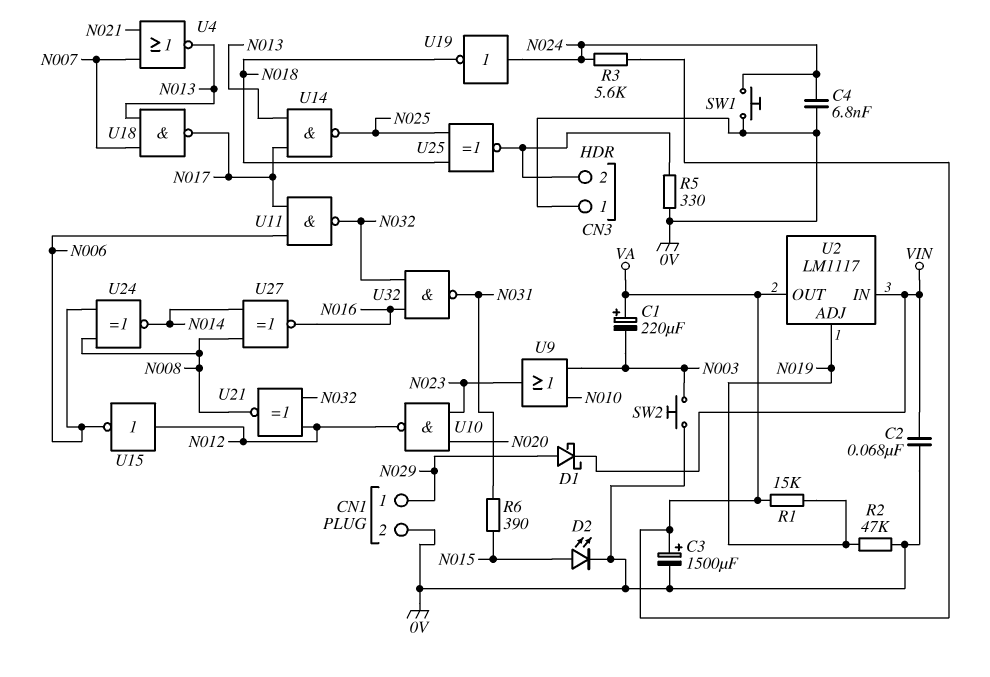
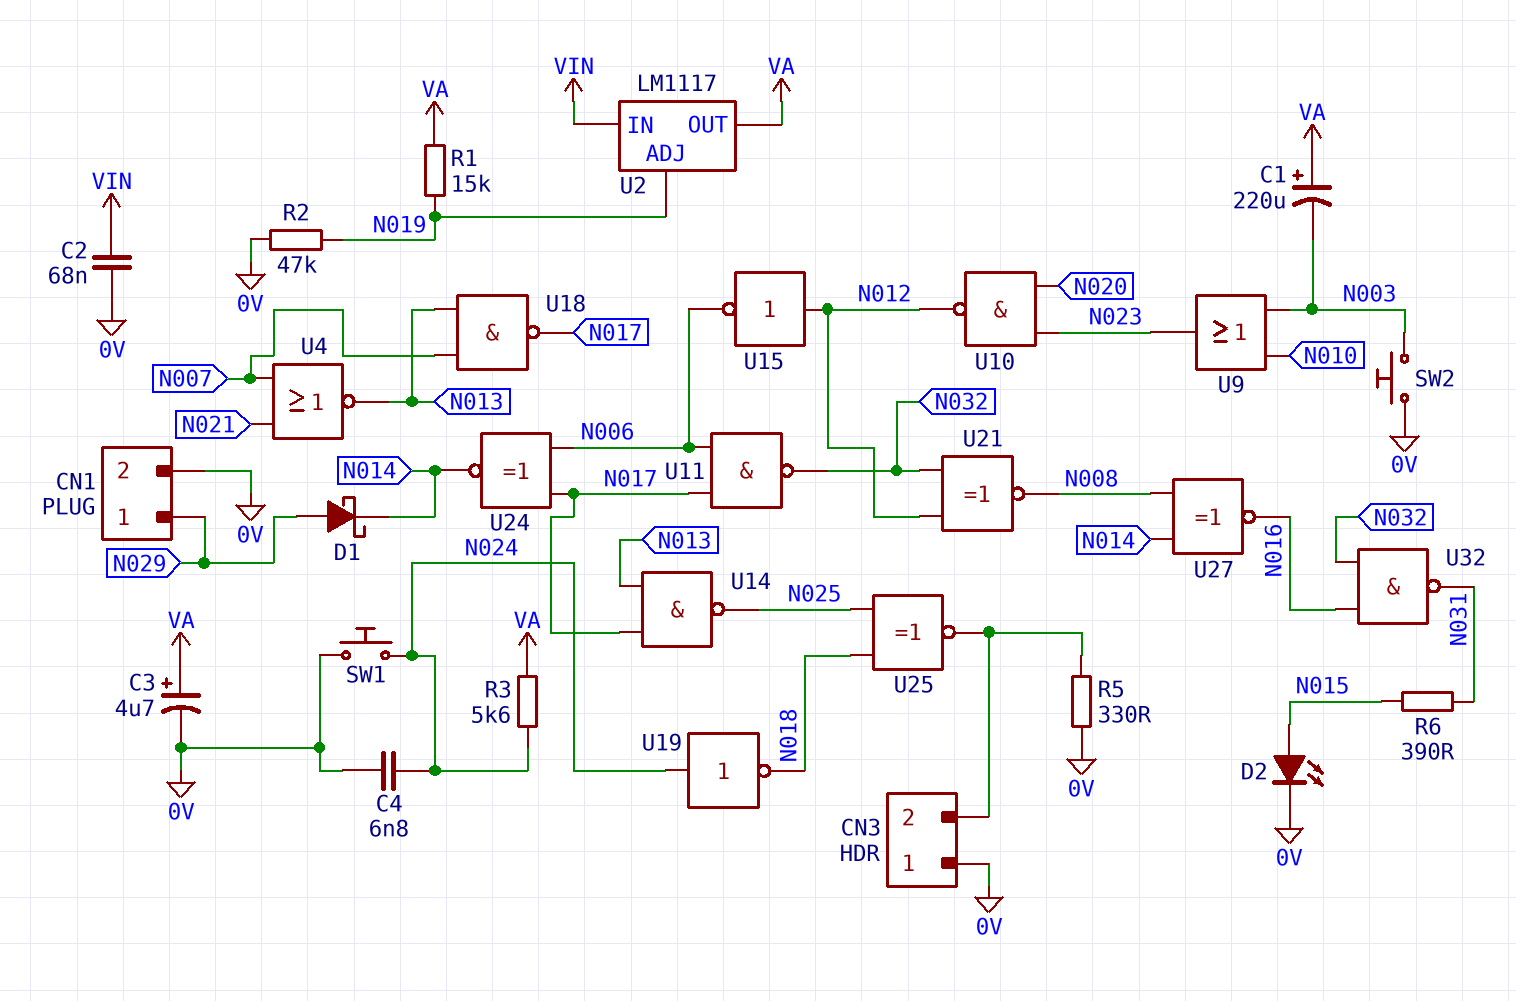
C3: 1500uF (plus VA, minus 0V) -> 4.7uF (plus VA, minus 0V)
D1: schottky (A N029, K VIN) -> schottky (A N029, K N014)
U24: XNOR (in N006, in N008, out N014) -> XNOR (in N006, in N017, out N014)

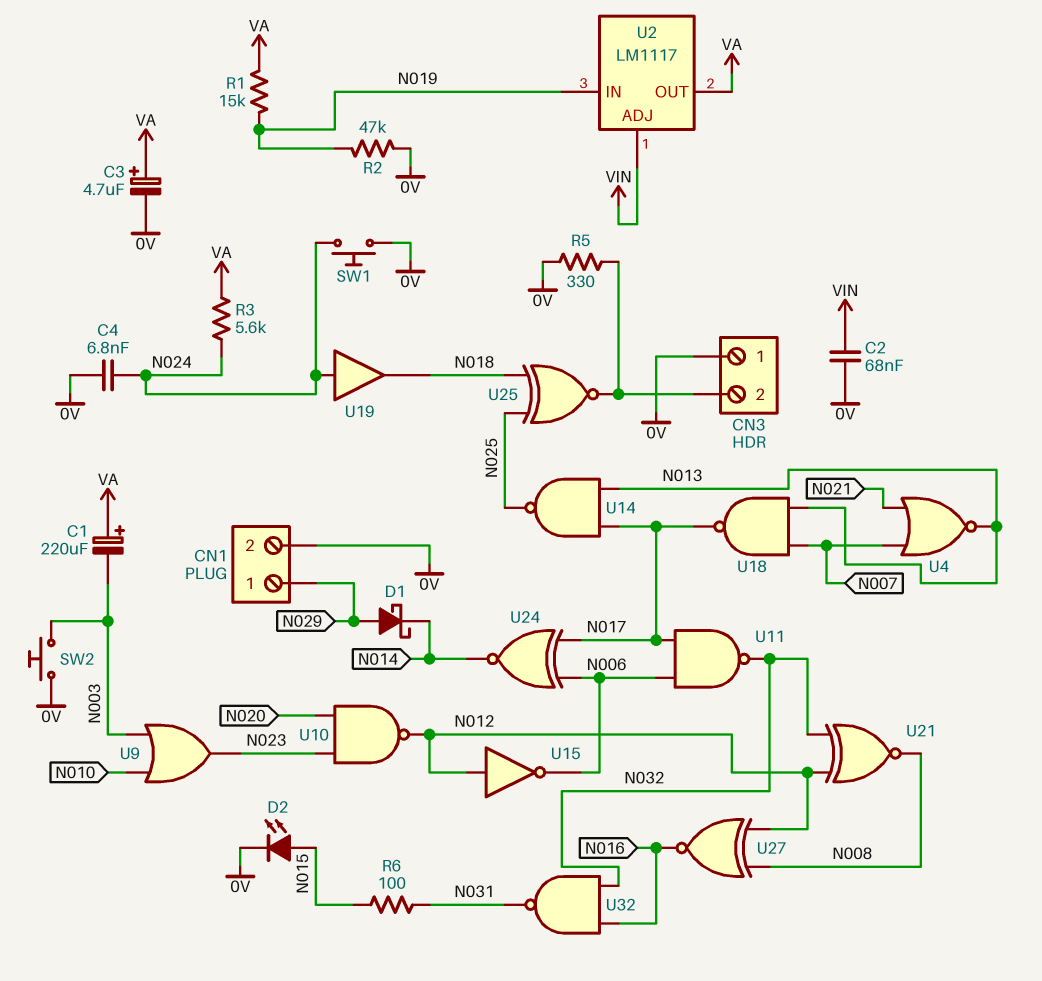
R6: 390 (N015, N031) -> 100 (N015, N031)
U2 pin ADJ: N019 -> VIN
U2 pin IN: VIN -> N019
U19: NOT (in N024, out N018) -> buffer (in N024, out N018)
U27: XNOR (in N008, in N014, out N016) -> XNOR (in N008, in N012, out N016)

